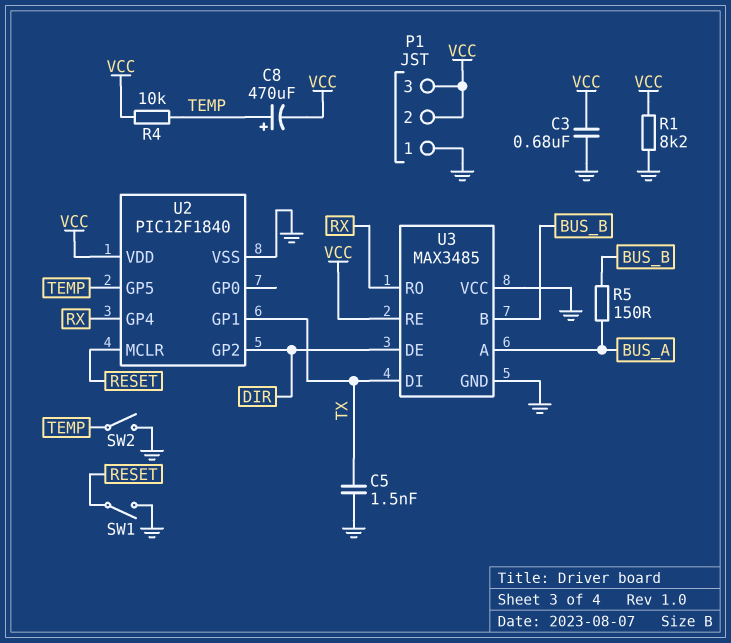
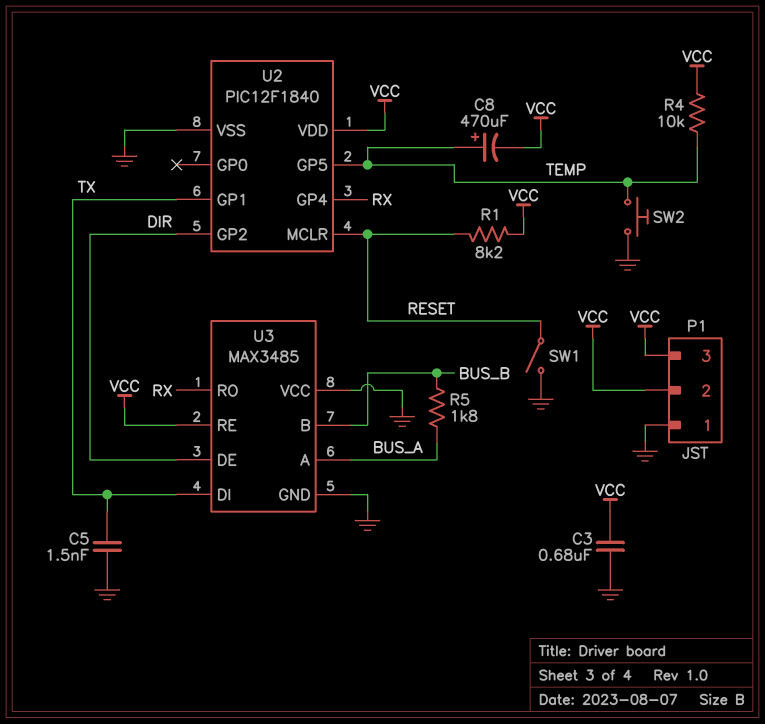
R1: 8.2k (GND, VCC) -> 8.2k (RESET, VCC)
R5: 150 (BUS_A, BUS_B) -> 1.8k (BUS_A, BUS_B)
SW2: switch (GND, TEMP) -> button (GND, TEMP)

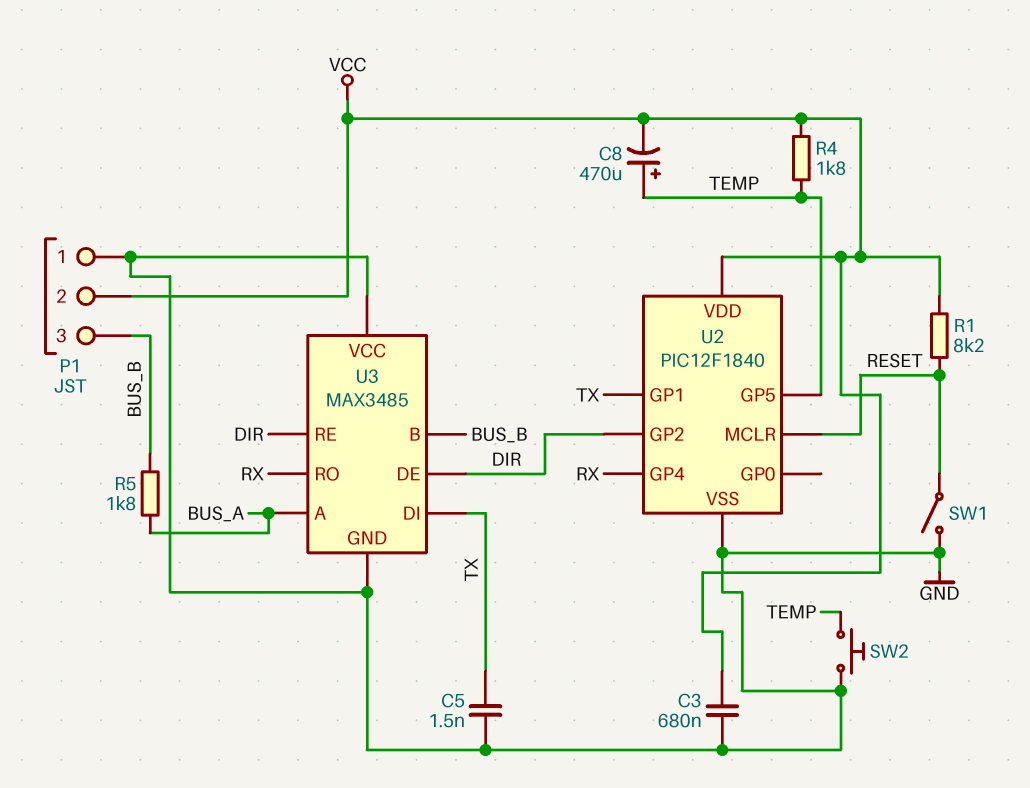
P1 pin 3: VCC -> BUS_B
R4: 10k (TEMP, VCC) -> 1.8k (TEMP, VCC)
U3 pin RE: VCC -> DIR

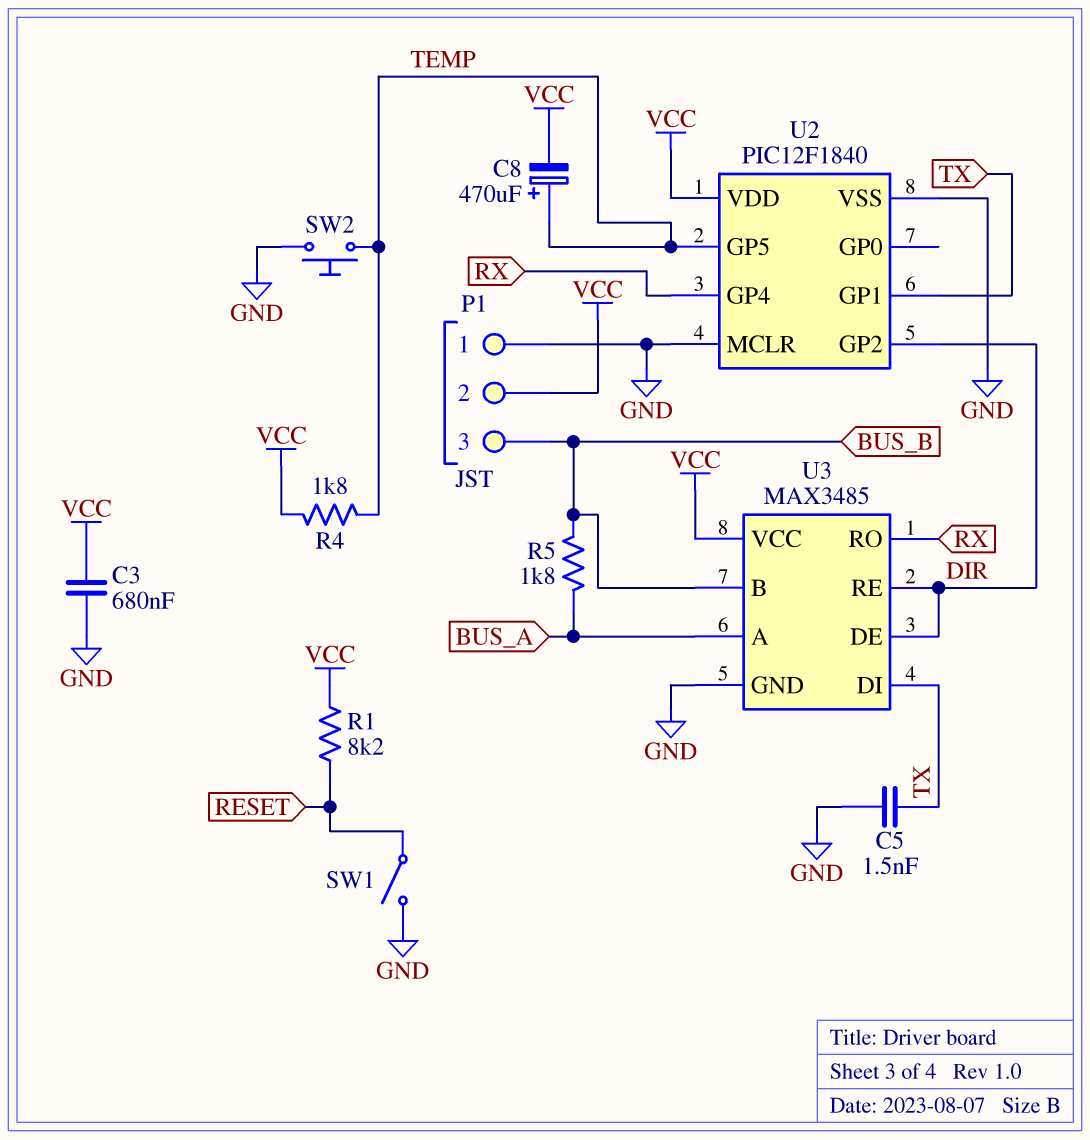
U2 pin MCLR: RESET -> GND
U3 pin VCC: GND -> VCC

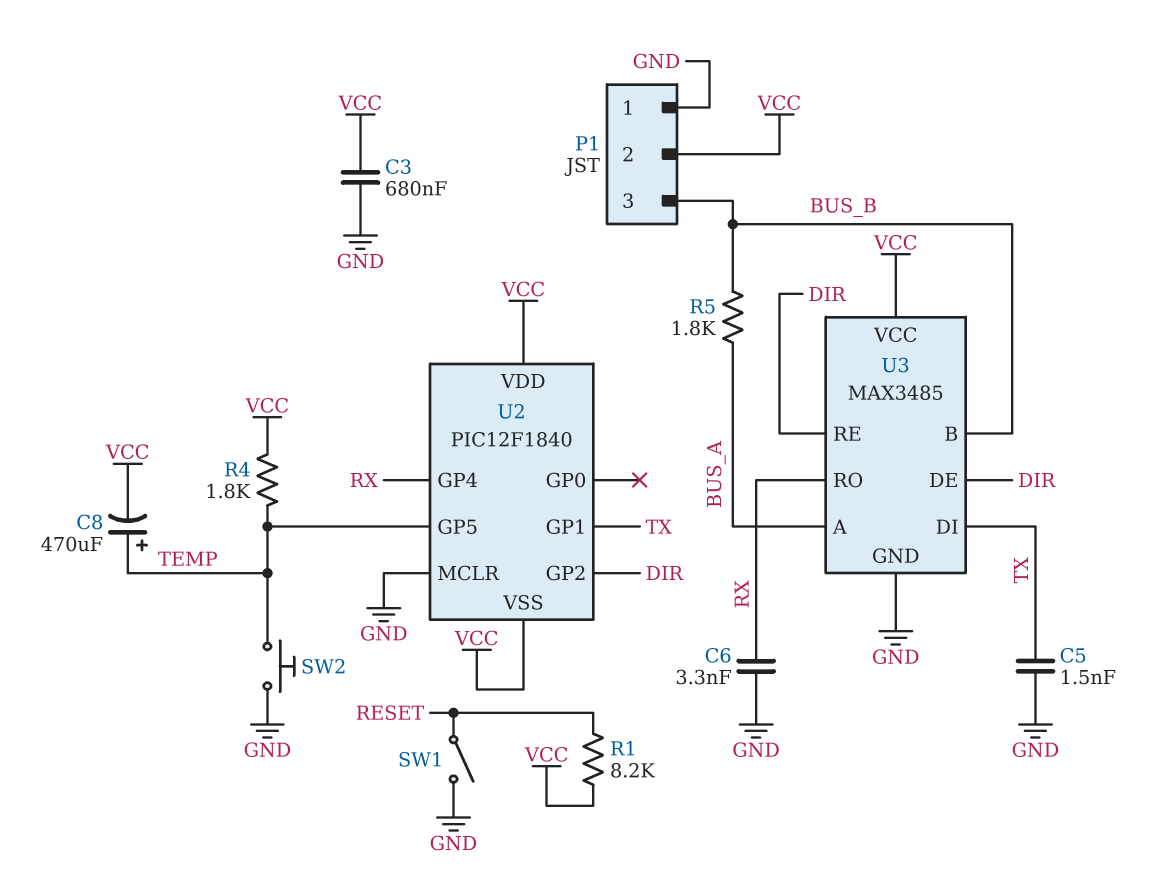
C6: none -> 3.3nF (GND, RX)
U2 pin VSS: GND -> VCC

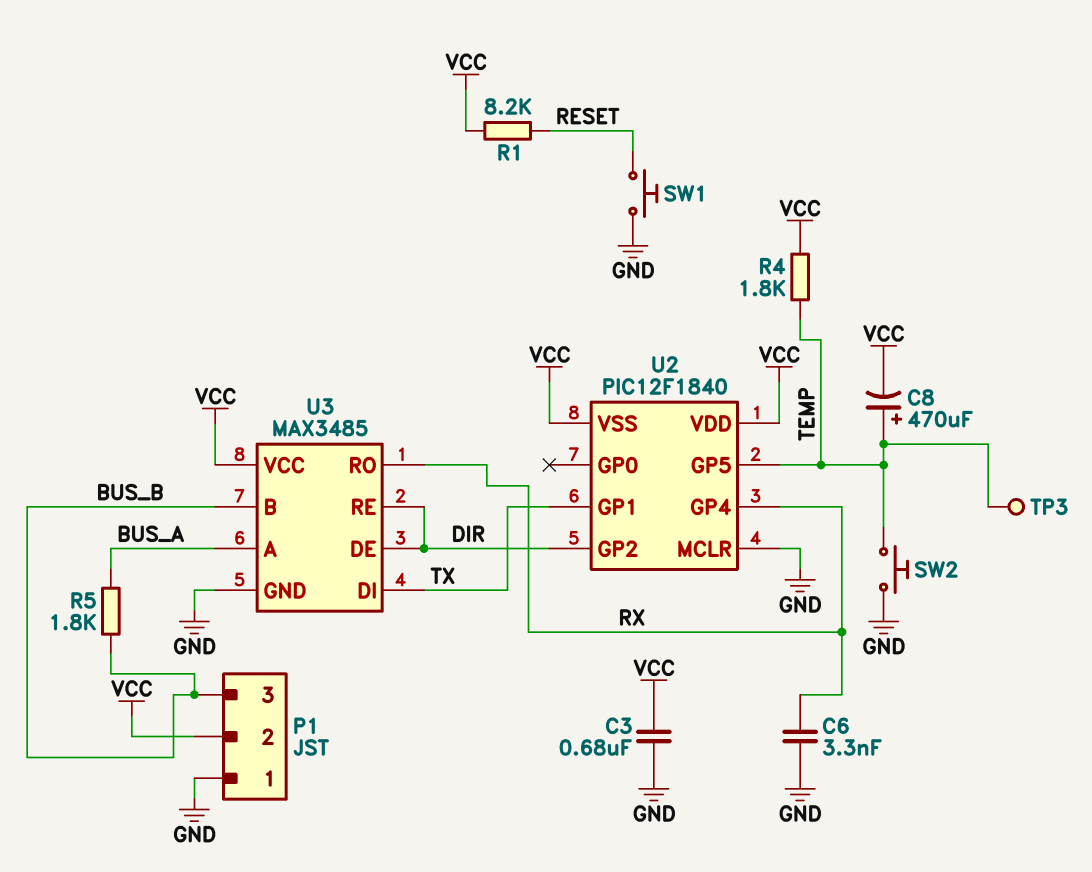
C5: 1.5nF (GND, TX) -> none
SW1: switch (GND, RESET) -> button (GND, RESET)
TP3: none -> test point (TEMP)

